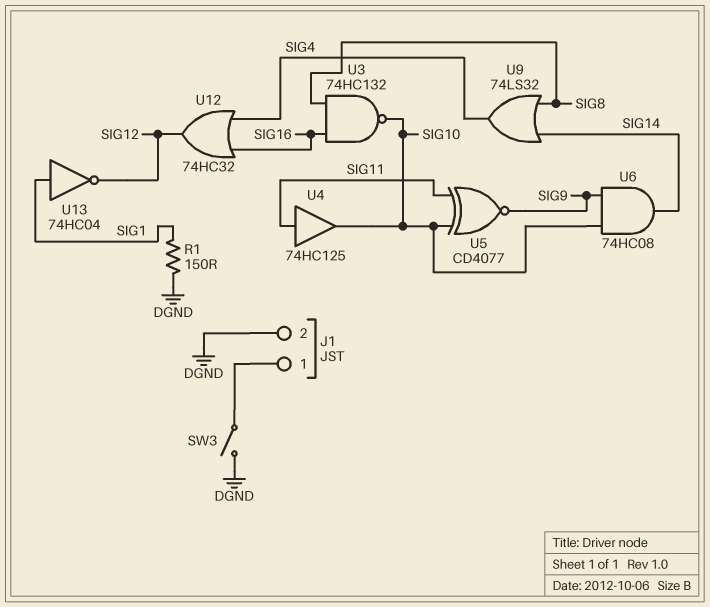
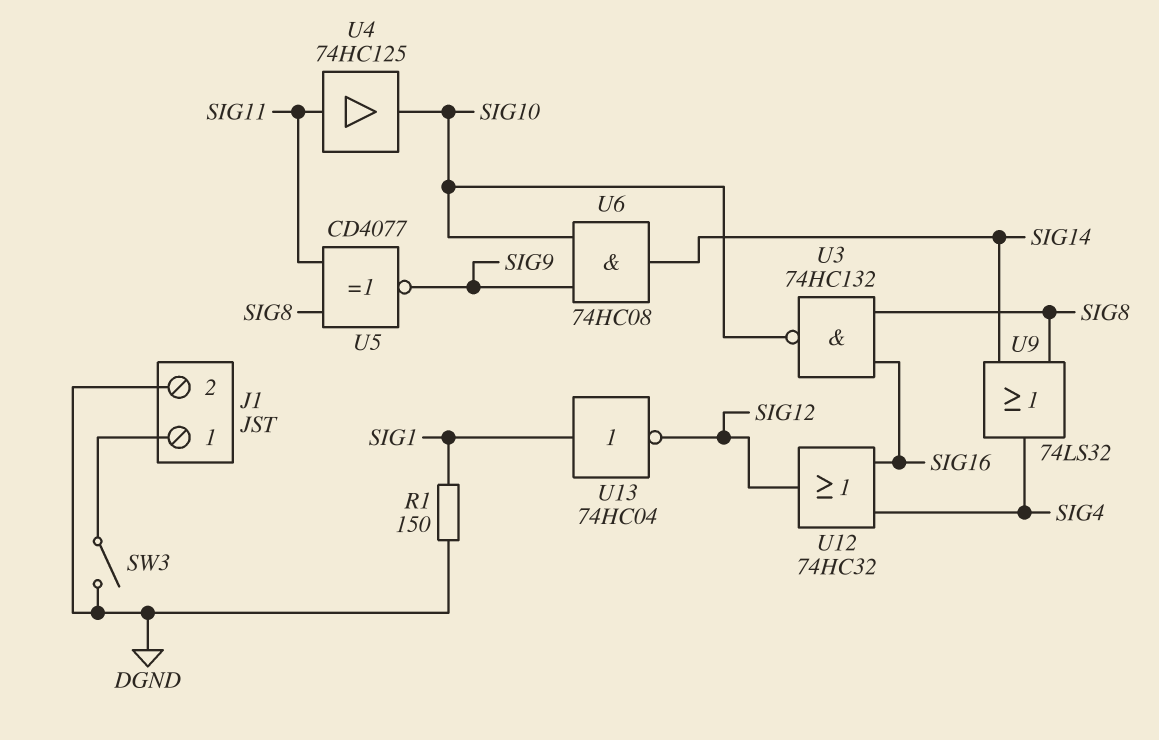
U5: XNOR CD4077 (in SIG10, in SIG11, out SIG9) -> XNOR CD4077 (in SIG8, in SIG11, out SIG9)

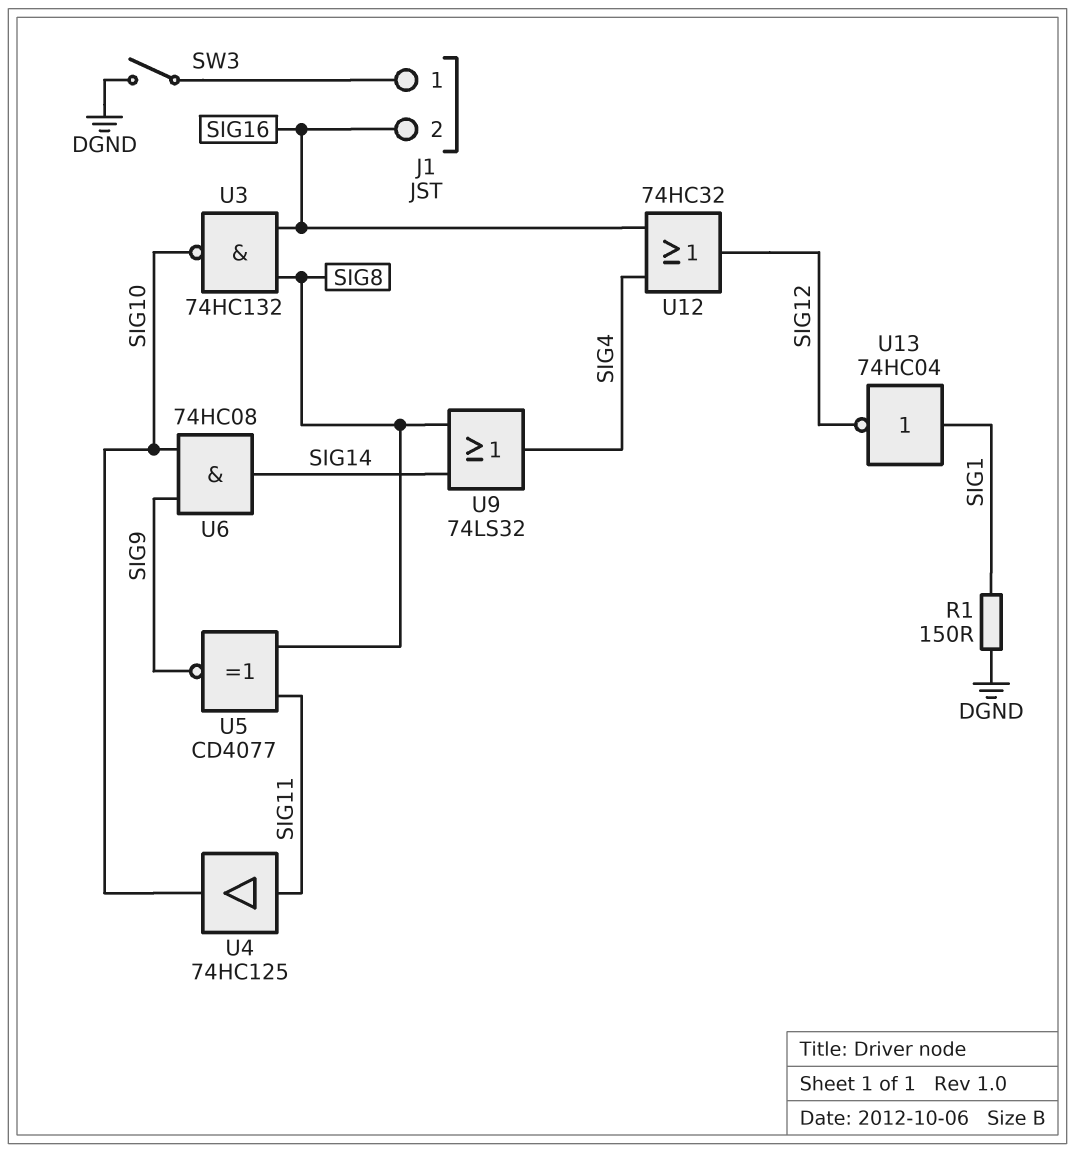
J1 pin 2: DGND -> SIG16

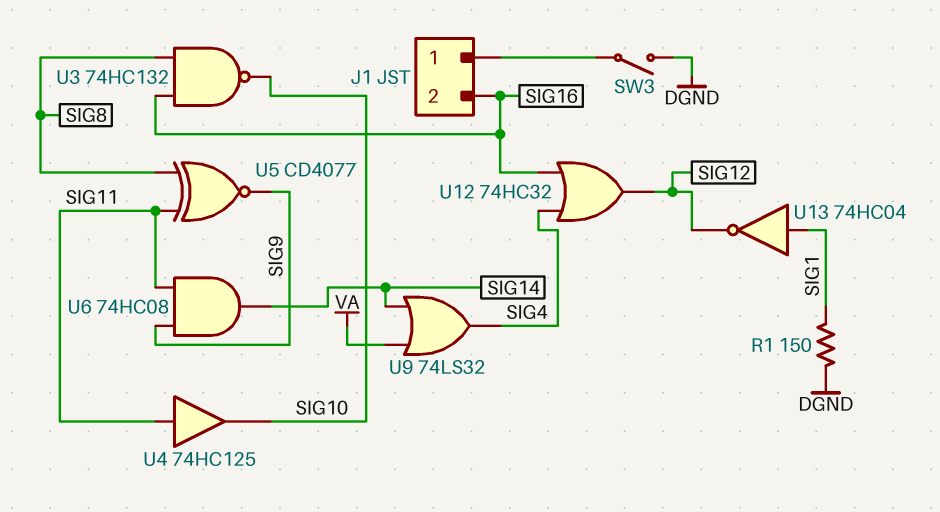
U6: AND 74HC08 (in SIG9, in SIG10, out SIG14) -> AND 74HC08 (in SIG9, in SIG11, out SIG14)
U9: OR 74LS32 (in SIG8, in SIG14, out SIG4) -> OR 74LS32 (in SIG14, in VA, out SIG4)

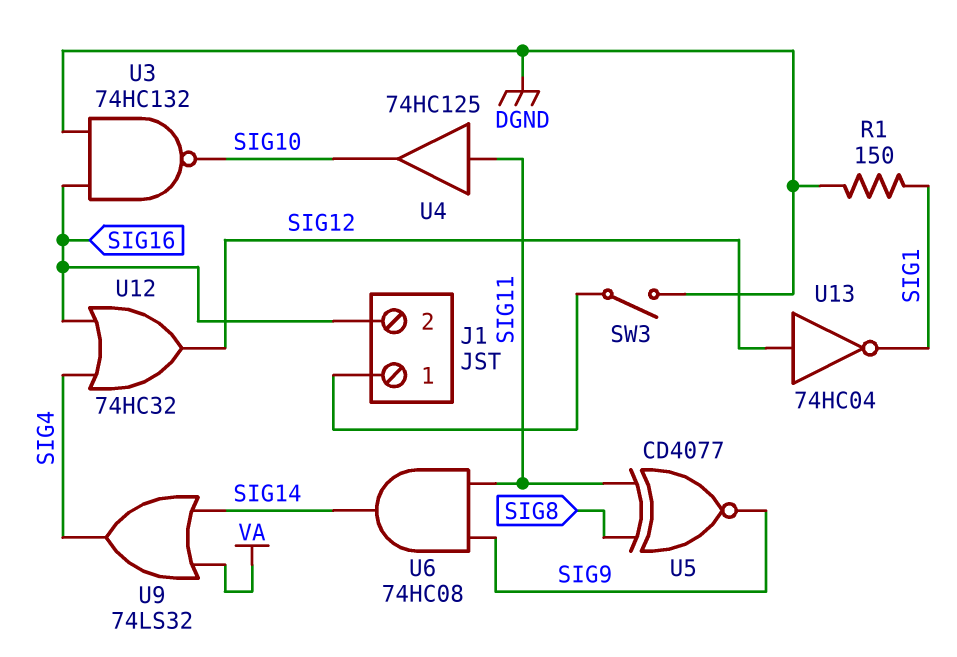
U3: NAND 74HC132 (in SIG8, in SIG16, out SIG10) -> NAND 74HC132 (in DGND, in SIG16, out SIG10)
U13: NOT 74HC04 (in SIG1, out SIG12) -> NOT 74HC04 (in SIG12, out SIG1)

